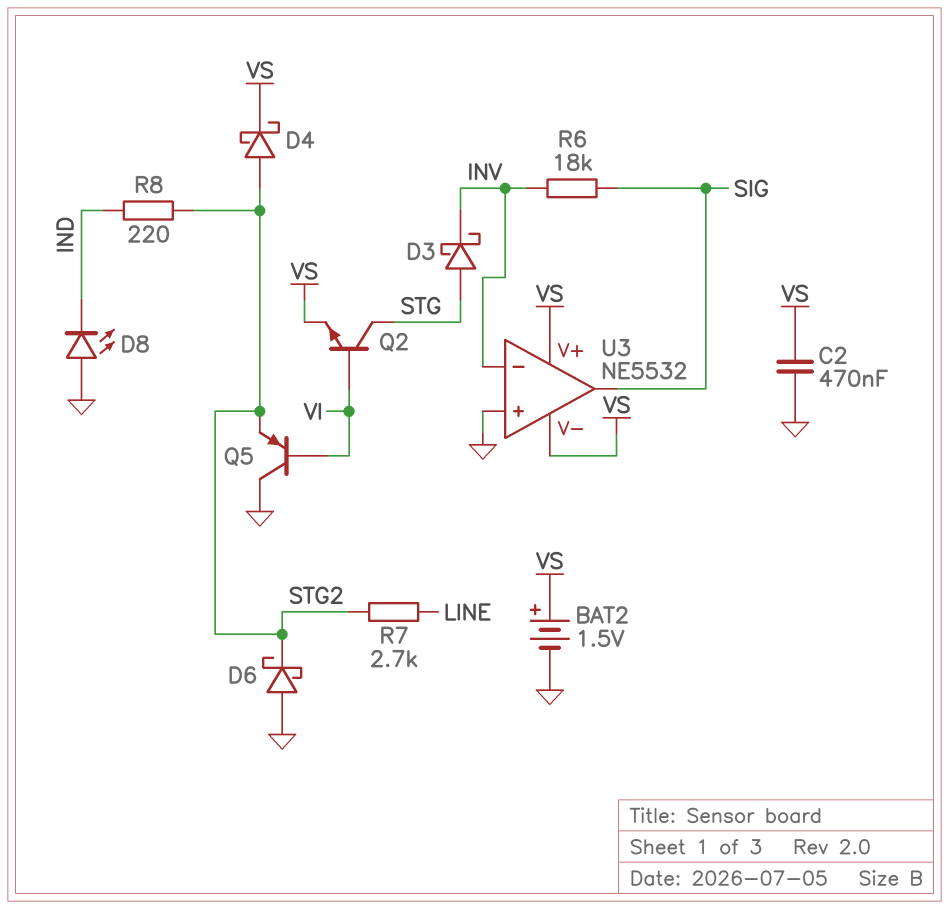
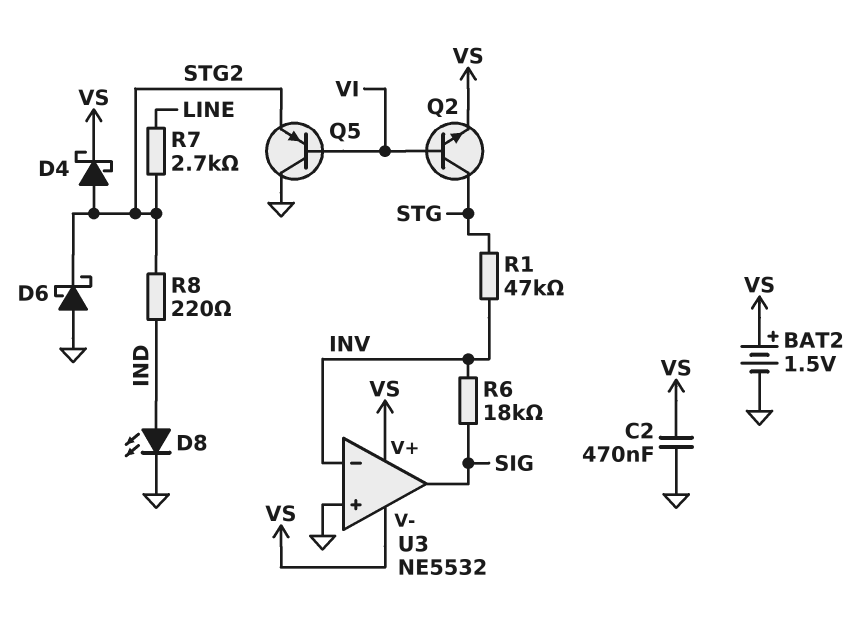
D3: schottky (A STG, K INV) -> none
D8: LED (A GND, K IND) -> LED (A IND, K GND)
R1: none -> 47k (INV, STG)

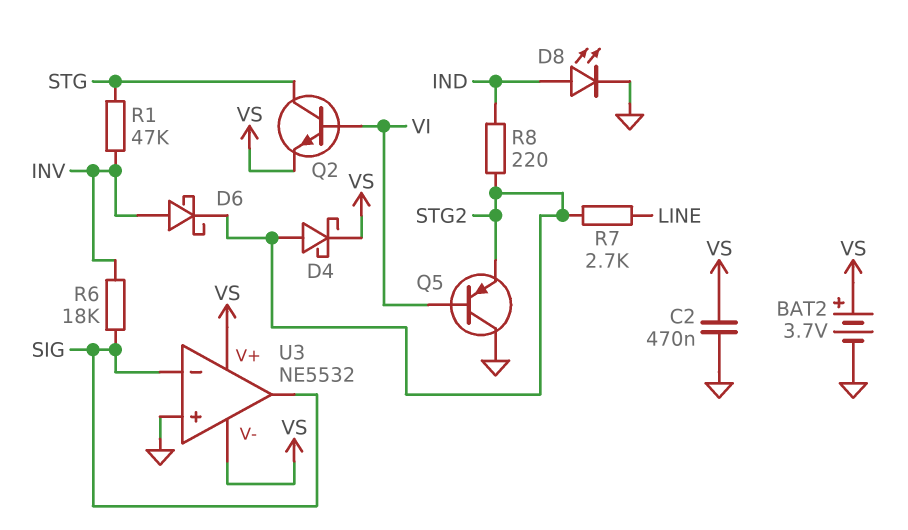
BAT2: 1.5V (plus VS, minus GND) -> 3.7V (plus VS, minus GND)
D6: schottky (A GND, K STG2) -> schottky (A INV, K STG2)
U3 pin in-: INV -> SIG

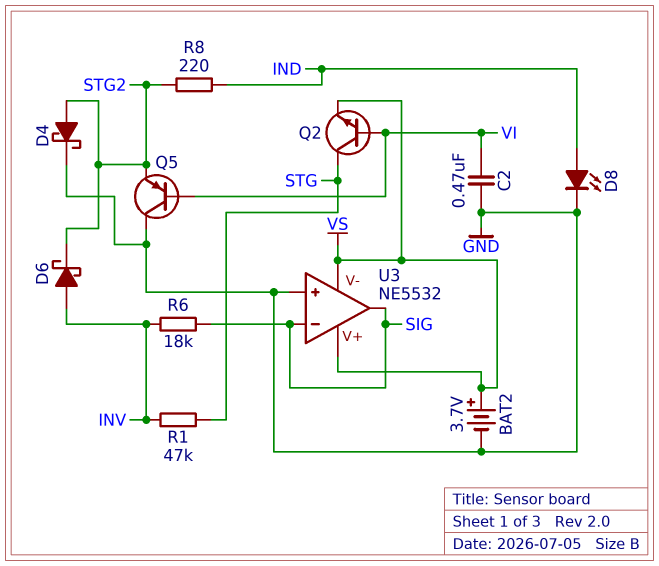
C2: 470nF (GND, VS) -> 470nF (GND, VI)
D4: schottky (A STG2, K VS) -> schottky (A STG2, K GND)
R7: 2.7k (LINE, STG2) -> none

